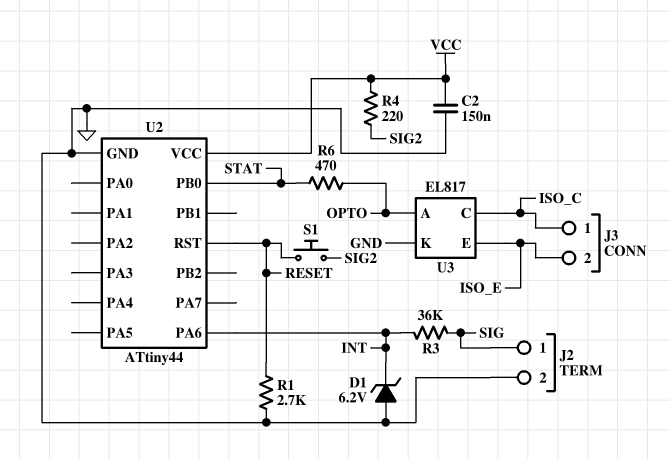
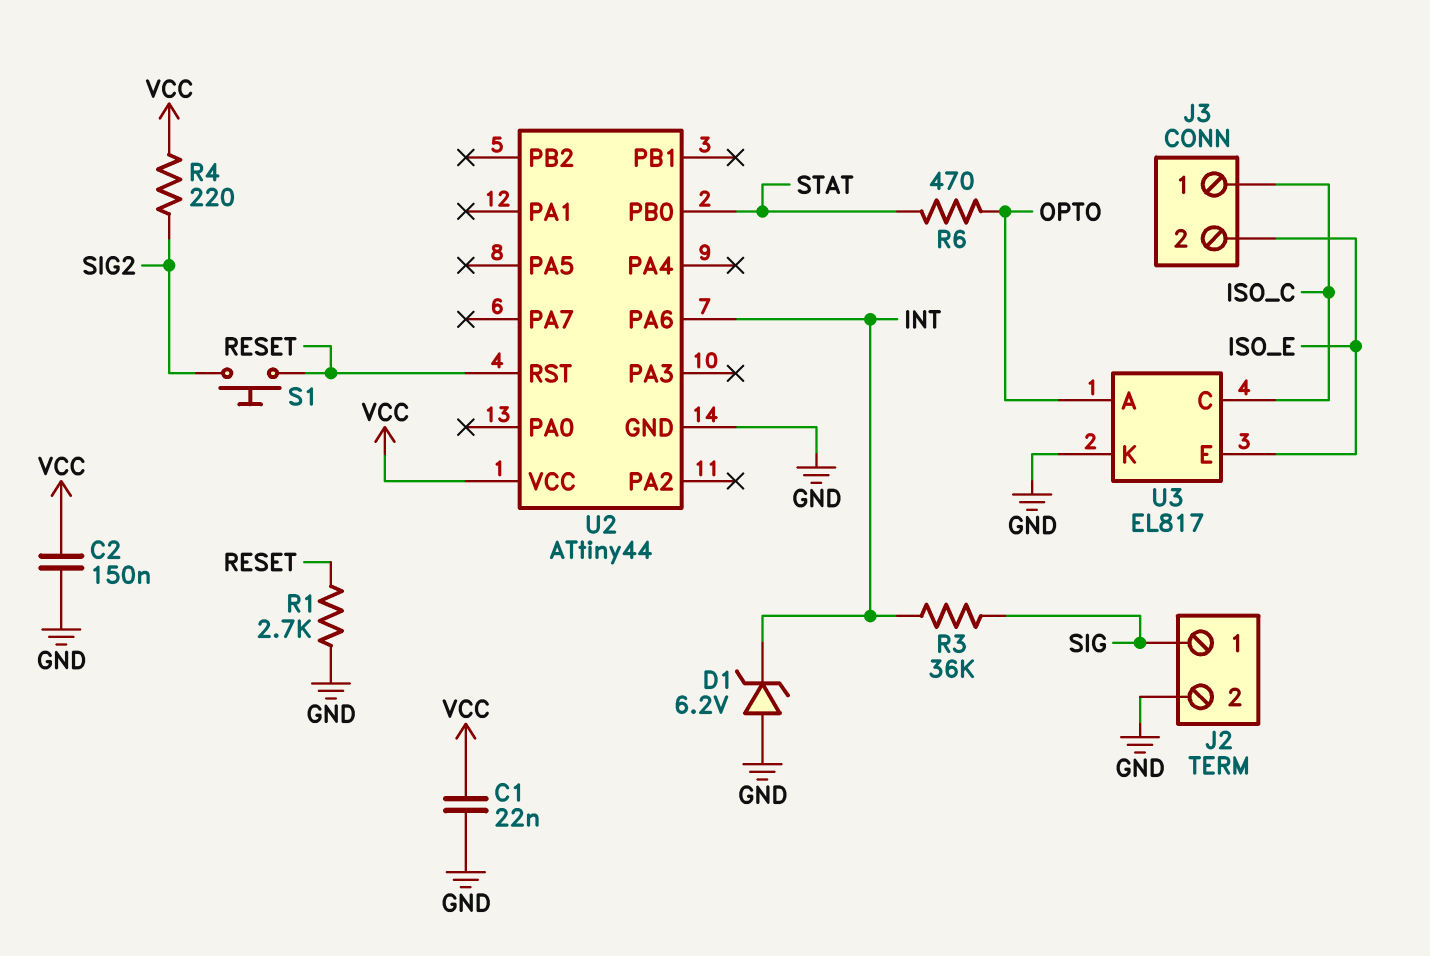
C1: none -> 22nF (GND, VCC)

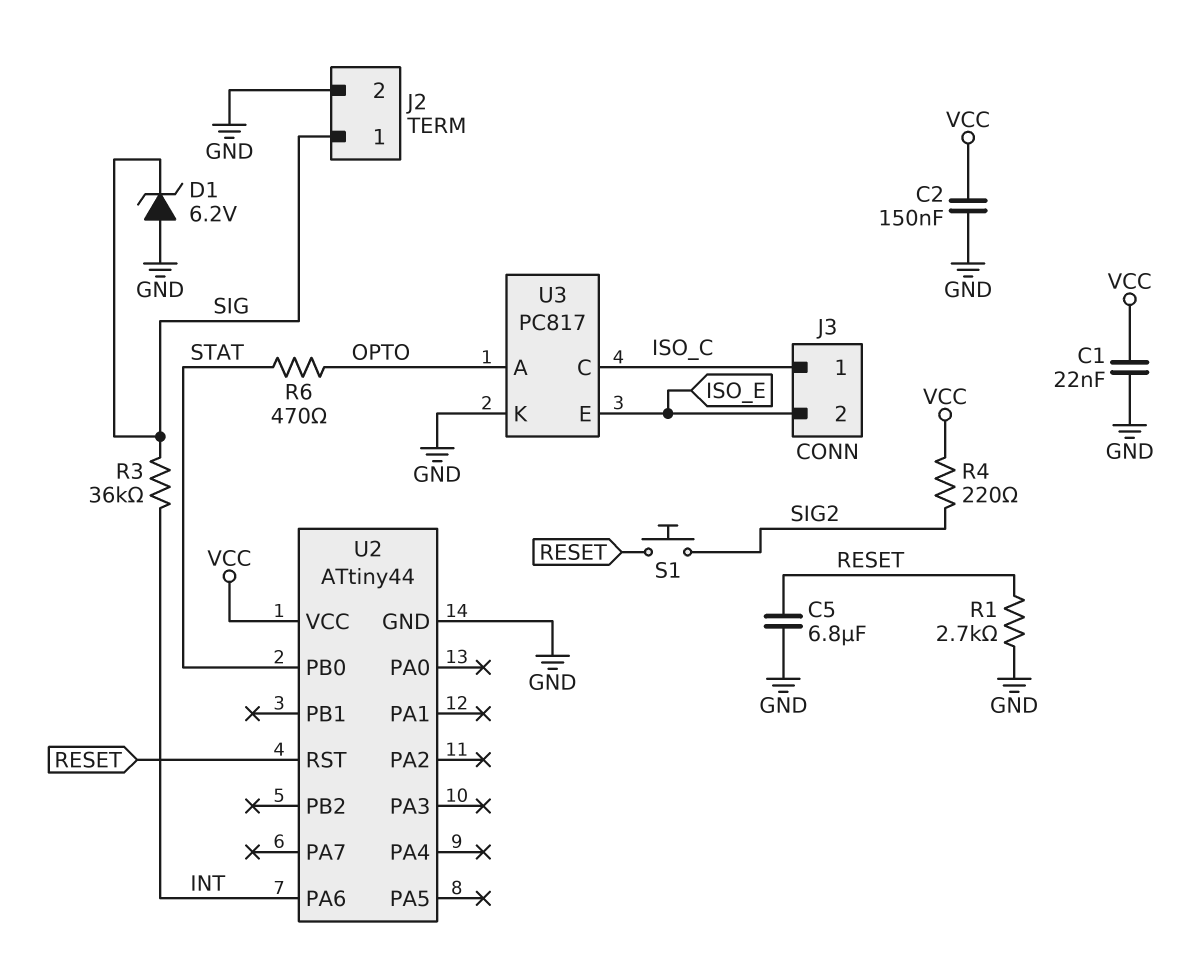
C5: none -> 6.8uF (GND, RESET)
D1: zener 6.2V (A GND, K INT) -> zener 6.2V (A GND, K SIG)
U3: EL817 -> PC817

